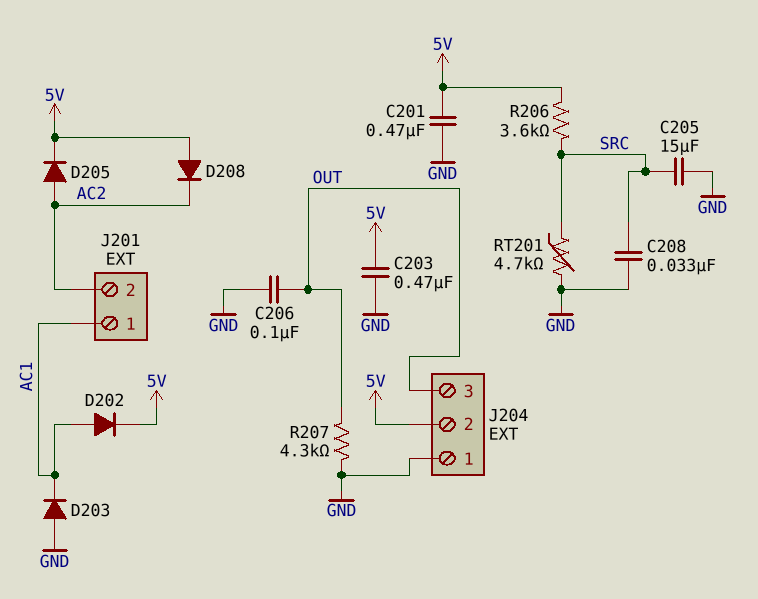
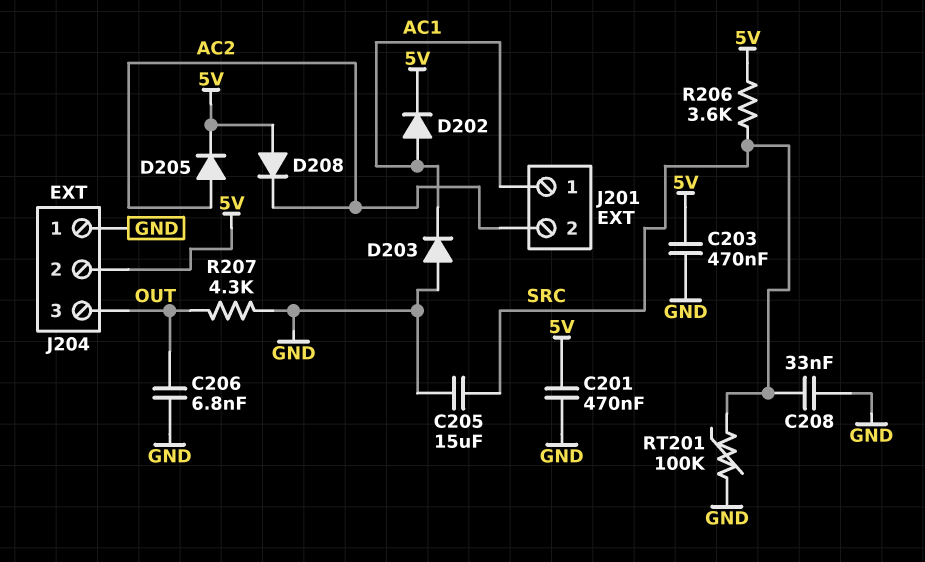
C206: 100nF (GND, OUT) -> 6.8nF (GND, OUT)
RT201: 4.7k (GND, SRC) -> 100k (GND, SRC)

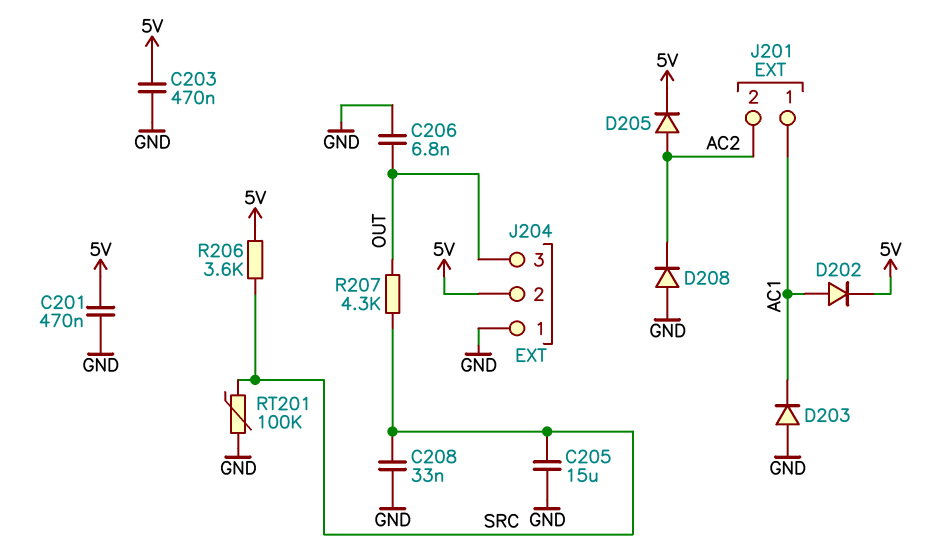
D208: diode (A 5V, K AC2) -> diode (A GND, K AC2)
R207: 4.3k (GND, OUT) -> 4.3k (OUT, SRC)

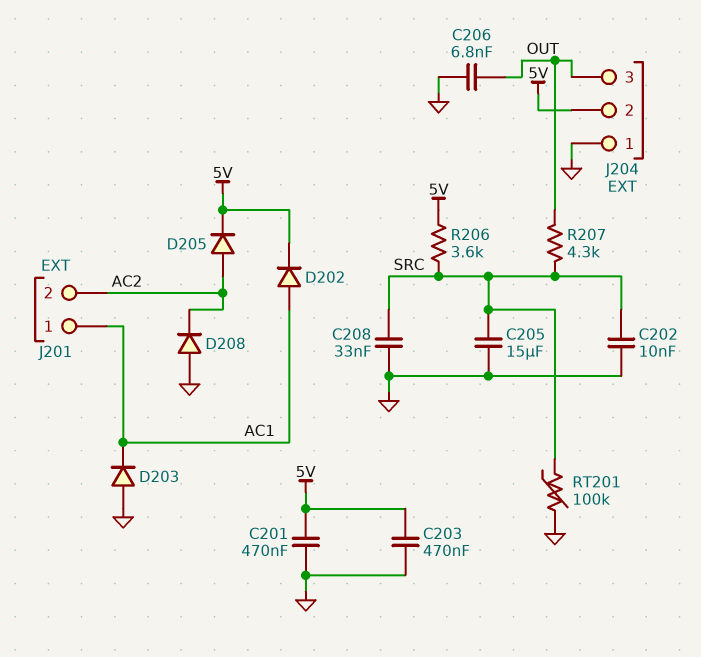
C202: none -> 10nF (GND, SRC)

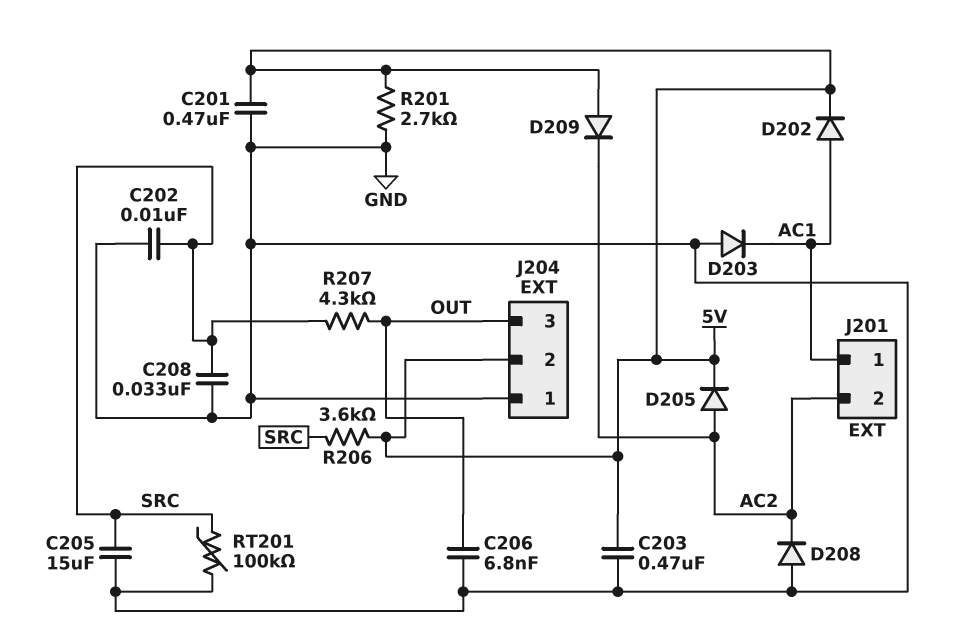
D209: none -> diode (A 5V, K AC2)
R201: none -> 2.7k (5V, GND)

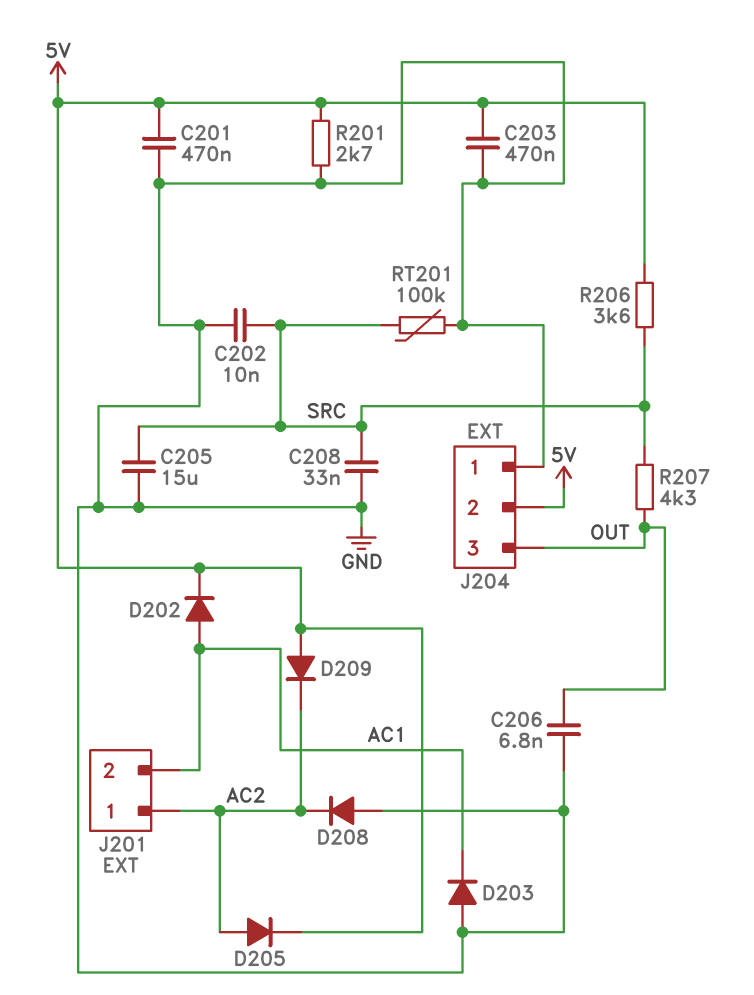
J201 pin 1: AC1 -> AC2
J201 pin 2: AC2 -> AC1

